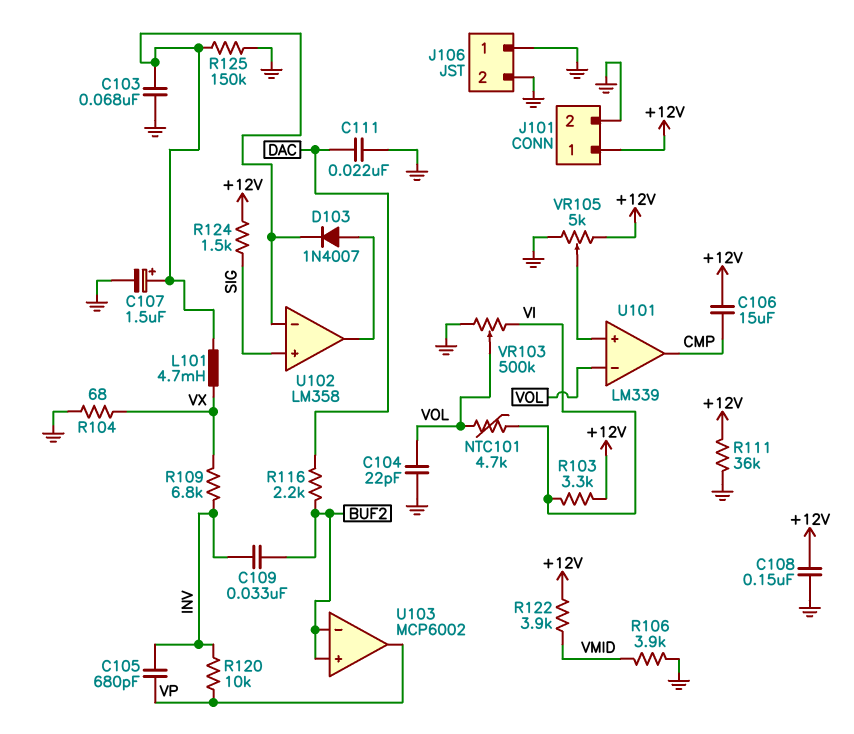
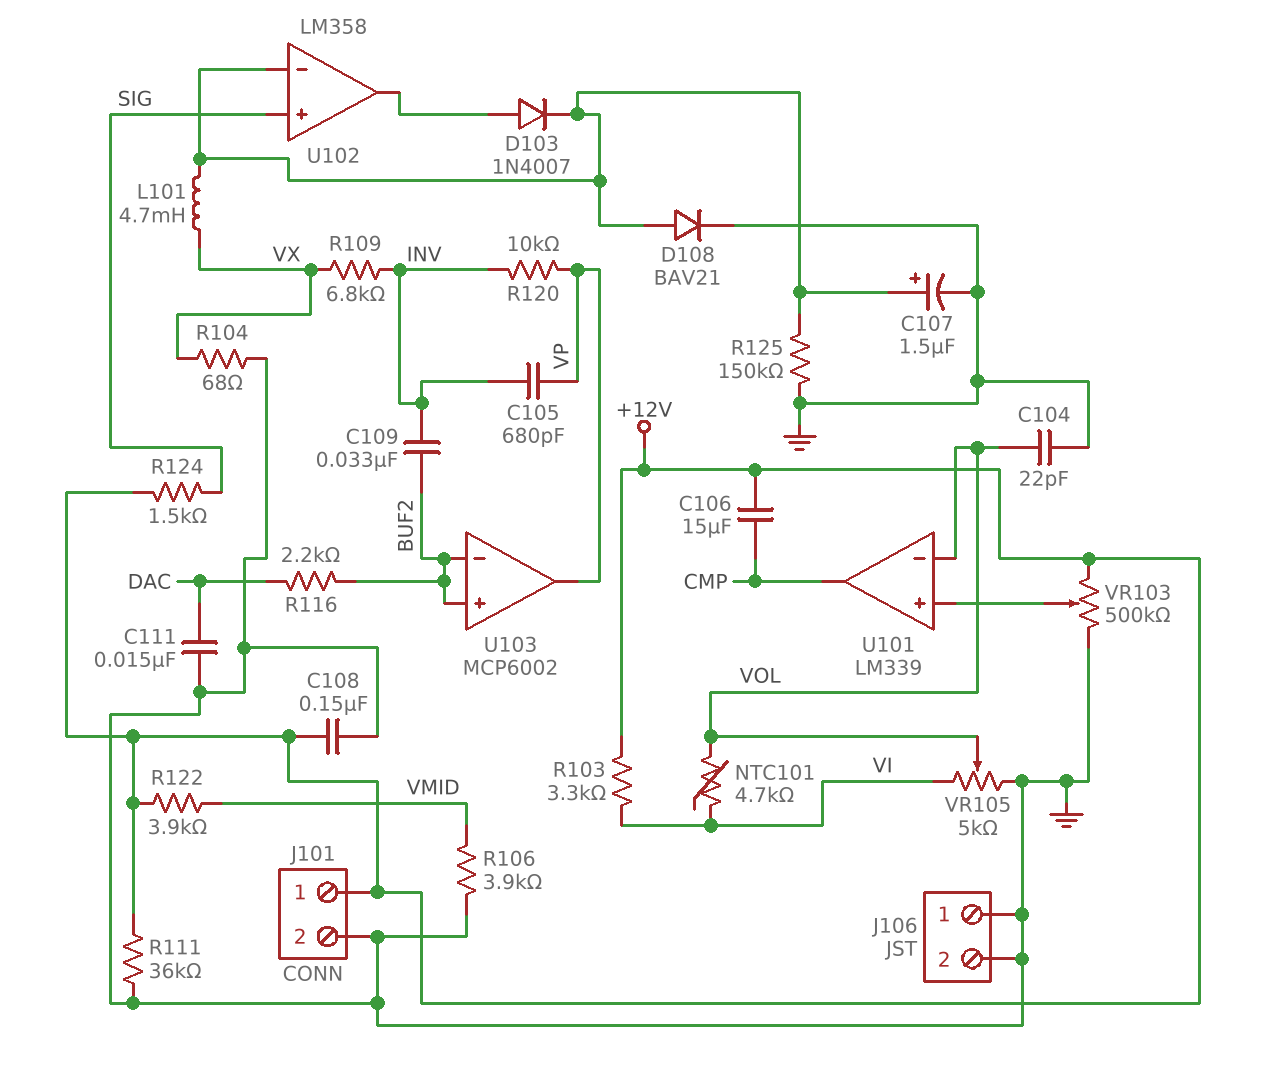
C103: 68nF (GND, U102/in-) -> none
C111: 22nF (DAC, GND) -> 15nF (DAC, GND)
D108: none -> diode BAV21 (A U102/in-, K GND)
VR103: 500k (GND, VI, wiper VOL) -> 500k (+12V, GND, wiper U101/in+)
VR105: 5k (+12V, GND, wiper U101/in+) -> 5k (GND, VI, wiper VOL)

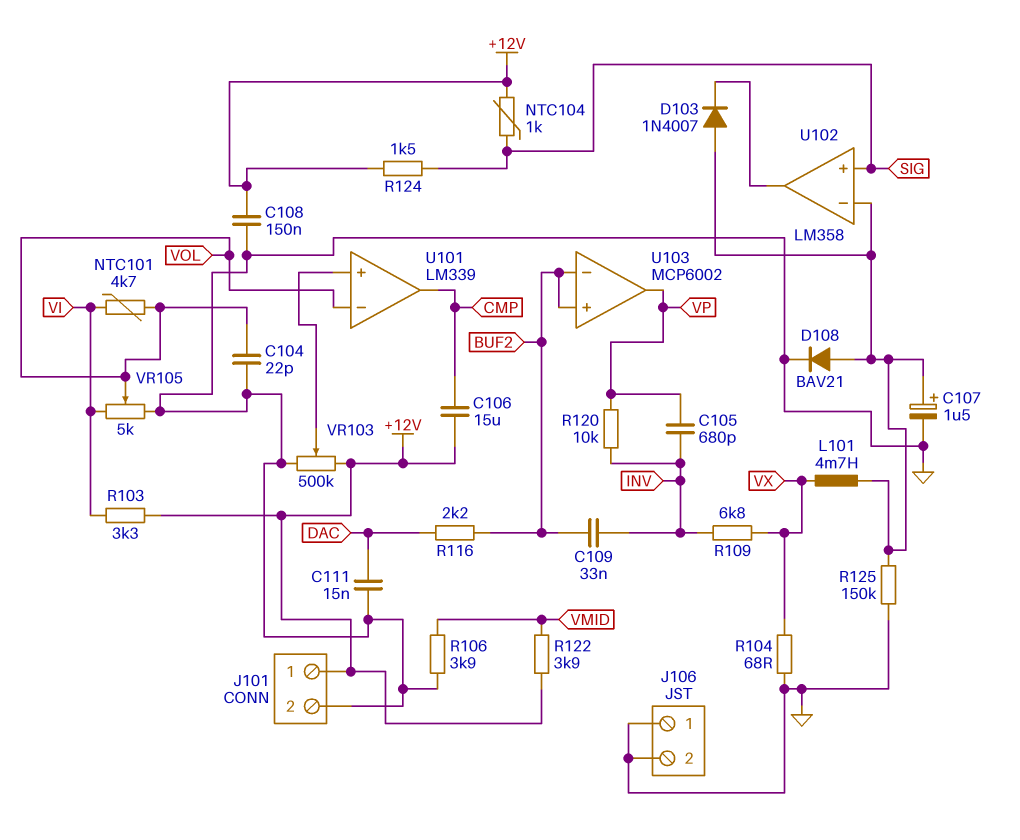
D103: diode 1N4007 (A U102/out, K U102/in-) -> diode 1N4007 (A U102/in-, K U102/out)
NTC104: none -> 1k (+12V, SIG)
R111: 36k (+12V, GND) -> none

